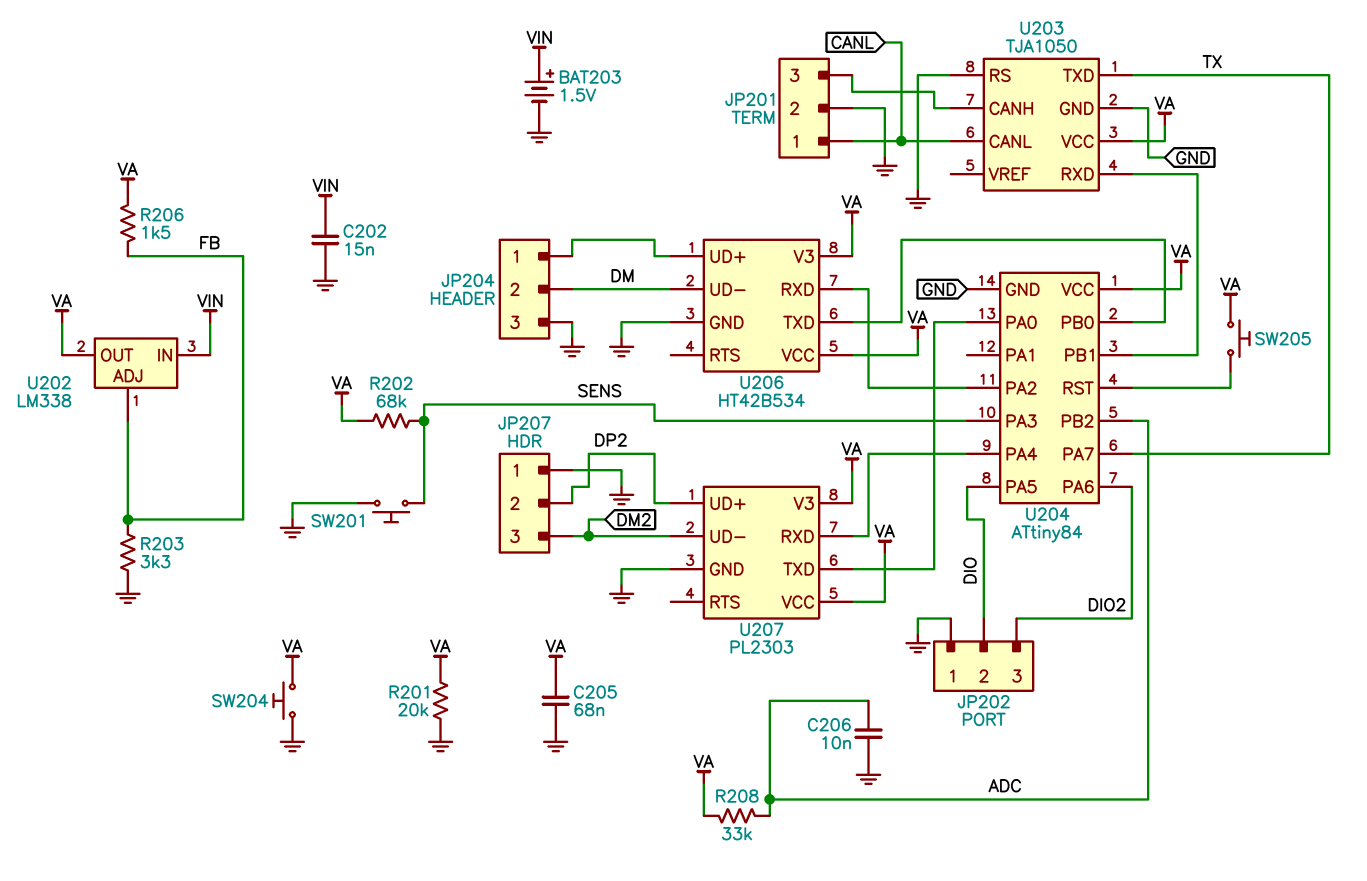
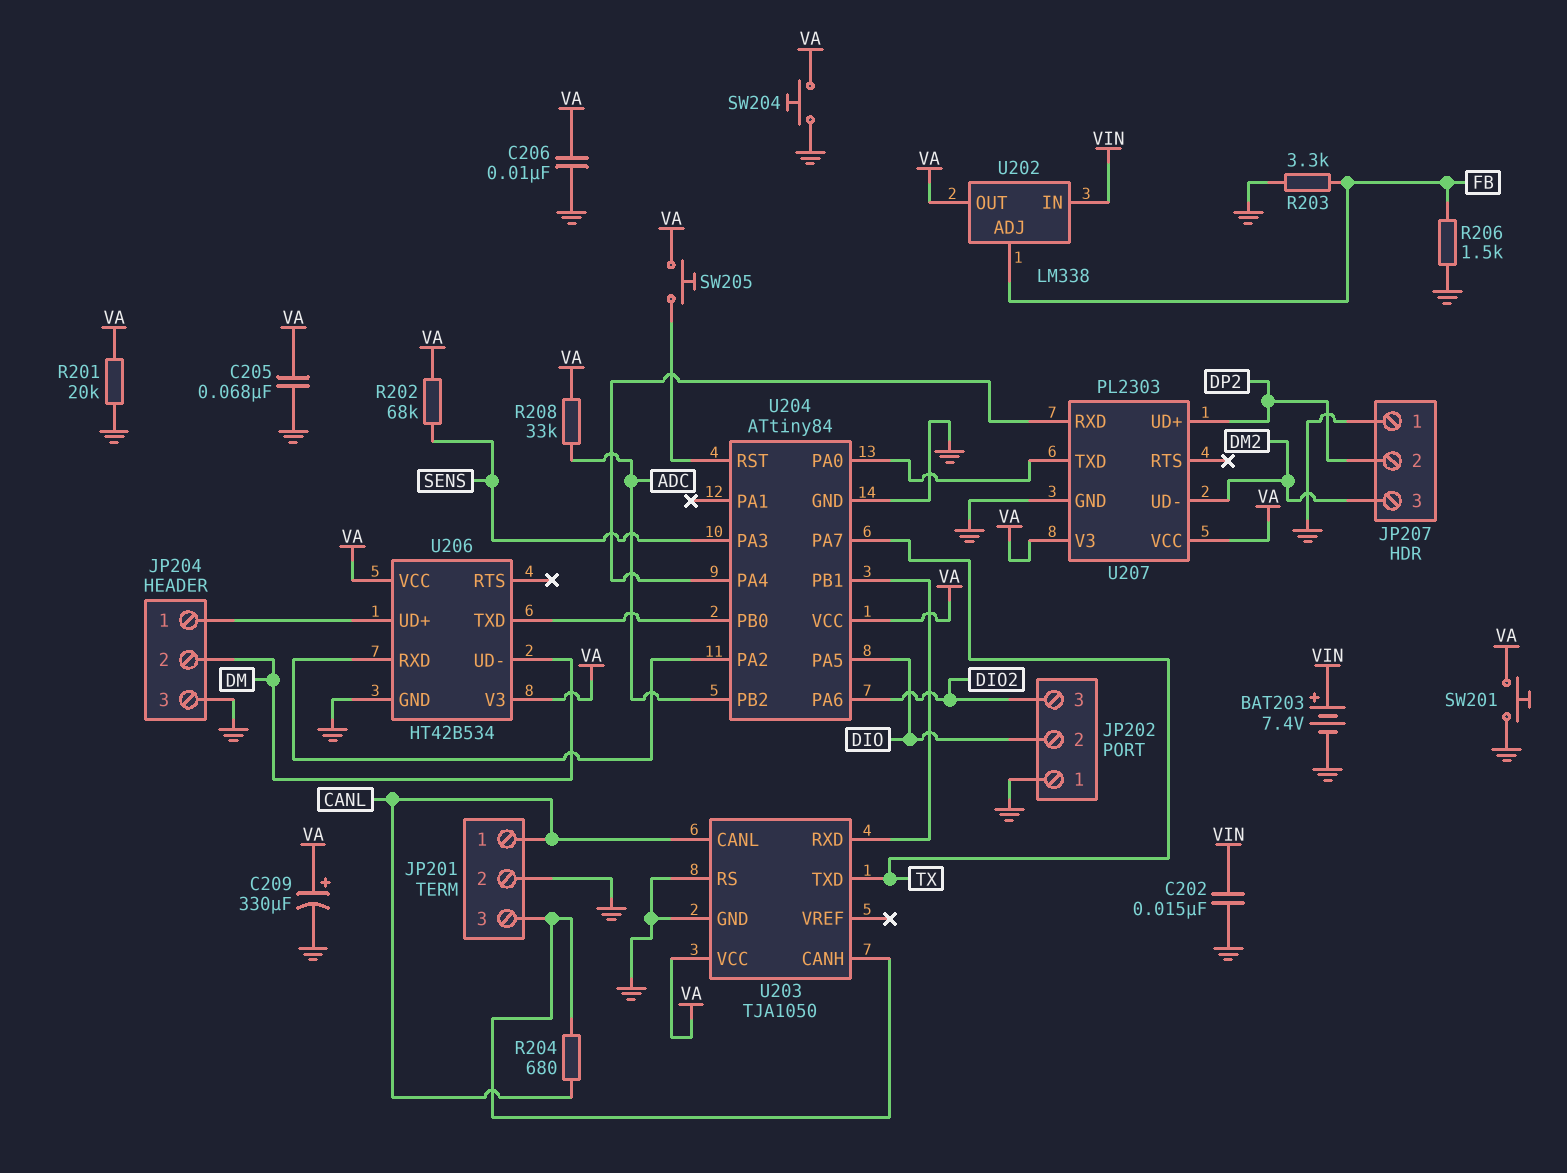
BAT203: 1.5V (plus VIN, minus GND) -> 7.4V (plus VIN, minus GND)
C206: 10nF (ADC, GND) -> 10nF (GND, VA)
C209: none -> 330uF (plus VA, minus GND)
R204: none -> 680 (CANL, JP201/3)
R206: 1.5k (FB, VA) -> 1.5k (FB, GND)
SW201: button (GND, SENS) -> button (GND, VA)

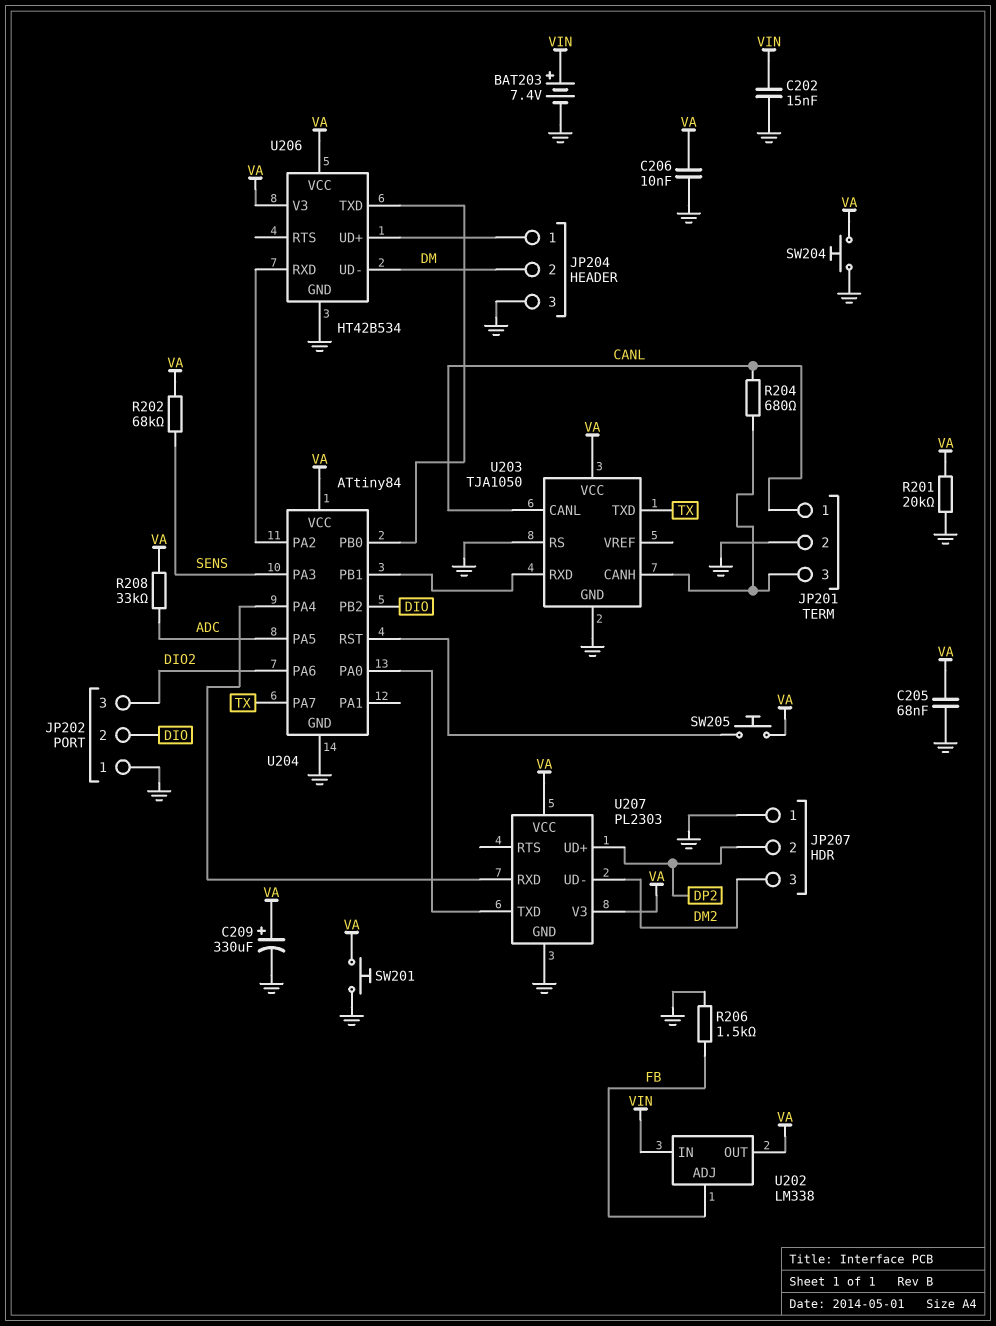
R203: 3.3k (FB, GND) -> none
U204 pin PA5: DIO -> ADC
U204 pin PB2: ADC -> DIO

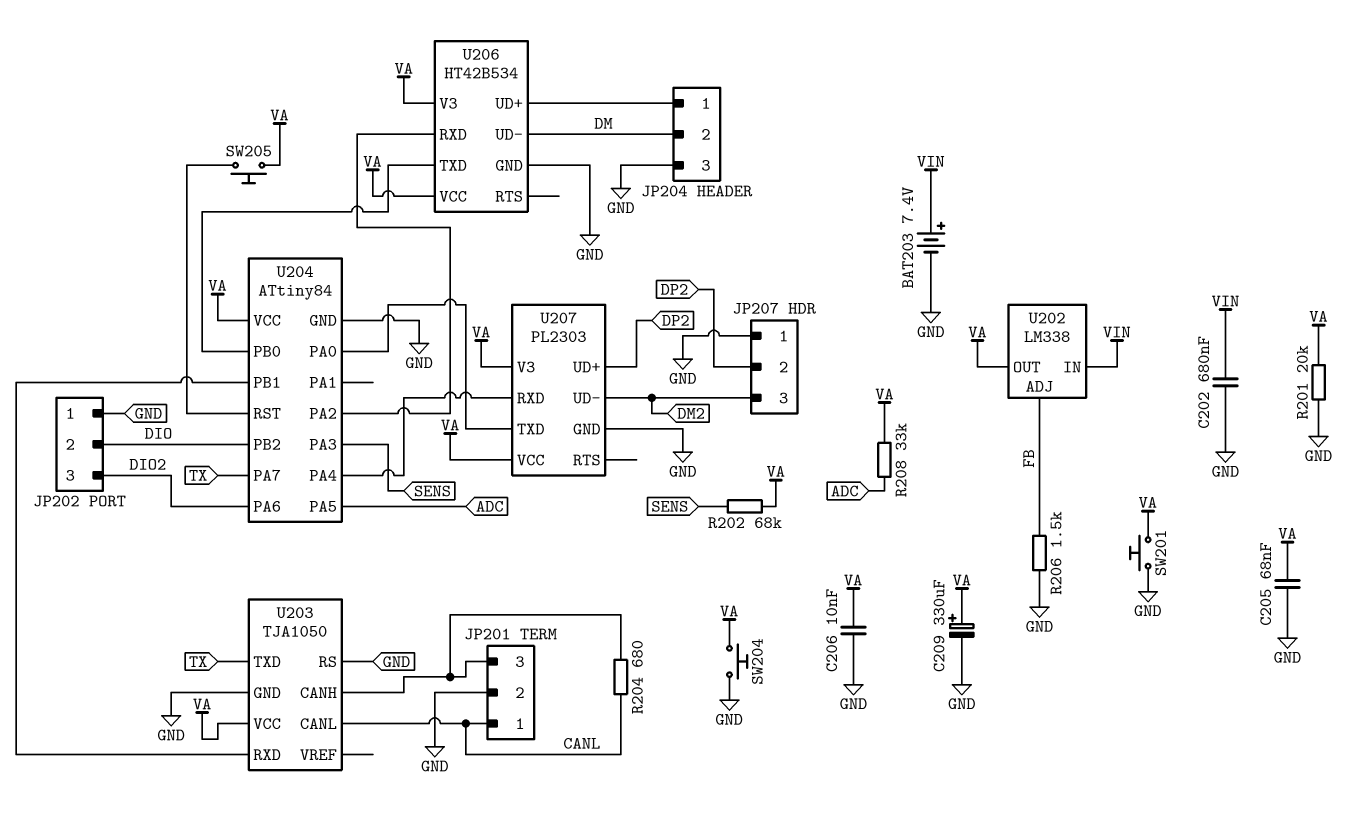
C202: 15nF (GND, VIN) -> 680nF (GND, VIN)

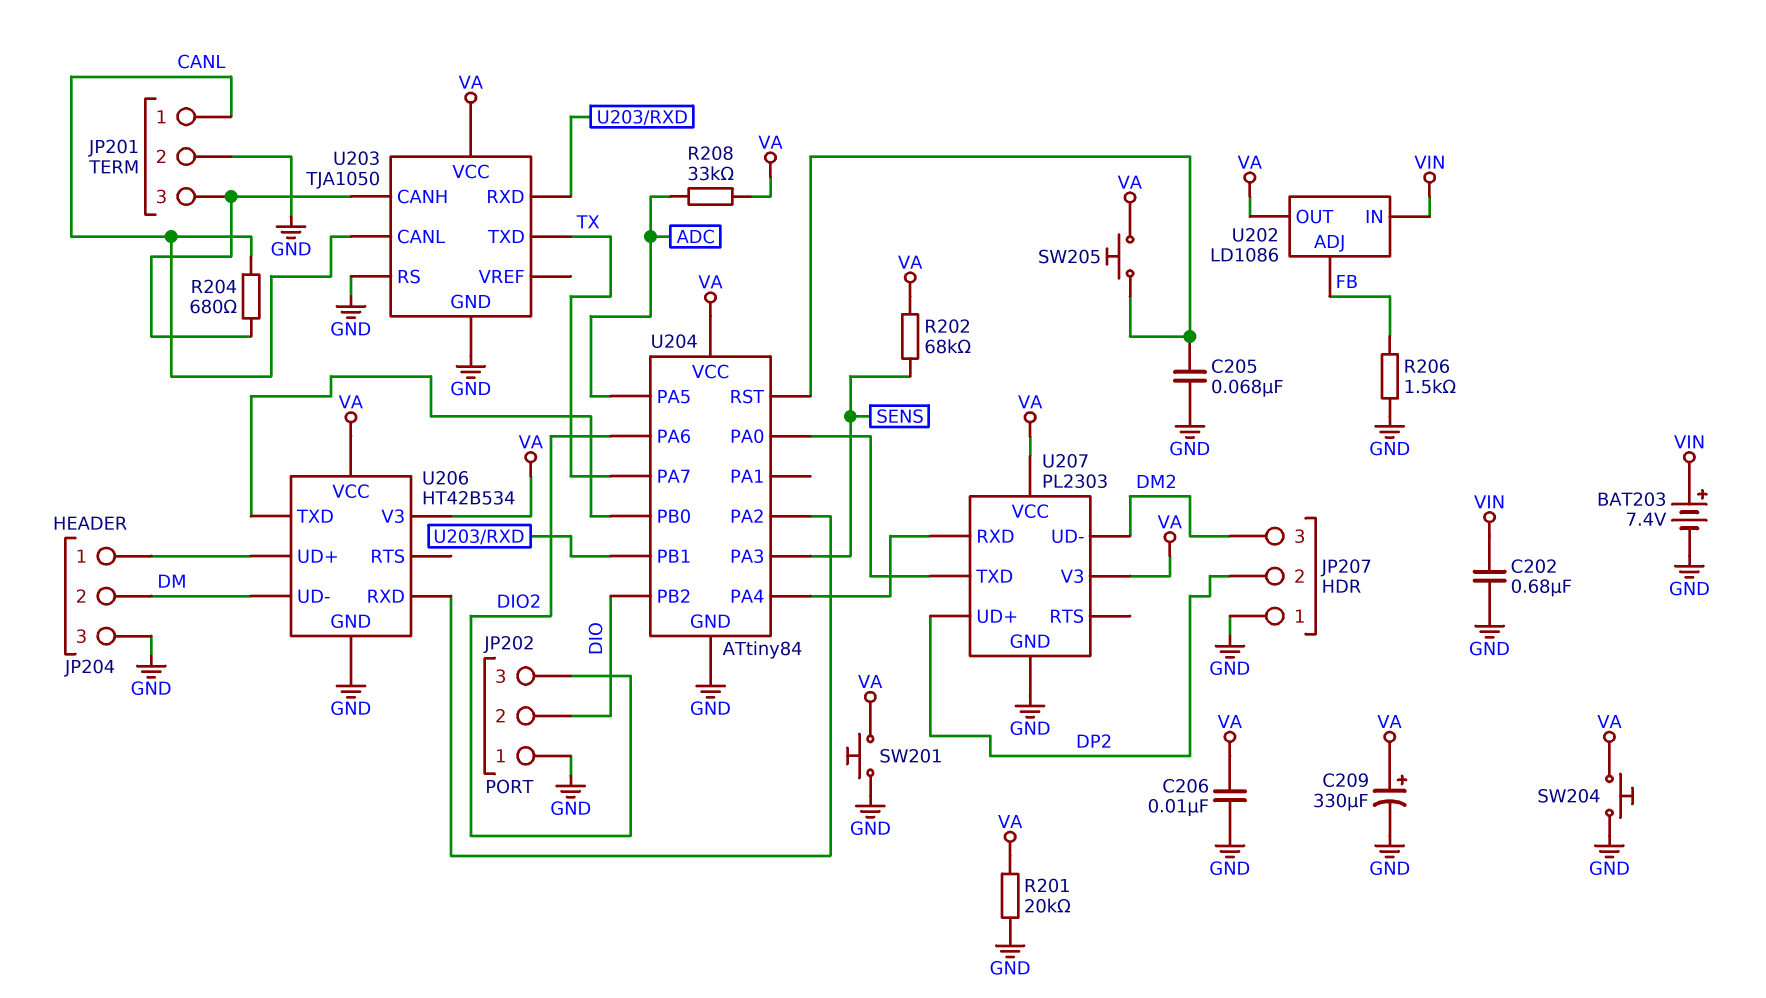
C205: 68nF (GND, VA) -> 68nF (GND, U204/RST)
U202: LM338 -> LD1086

